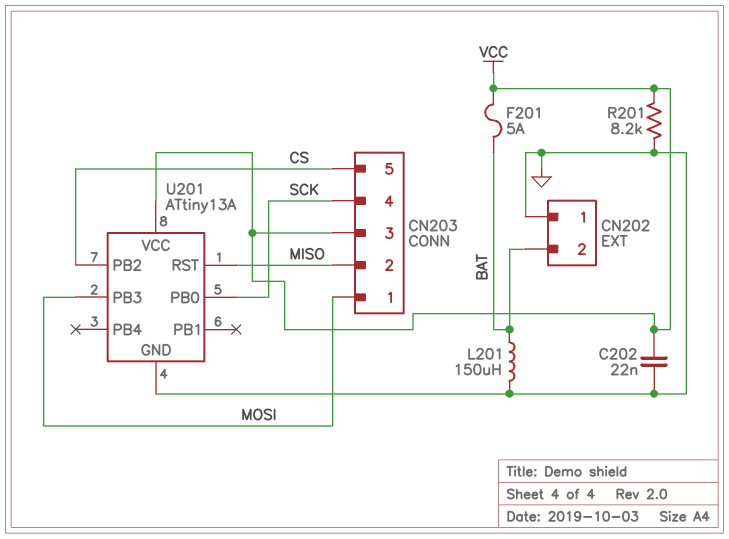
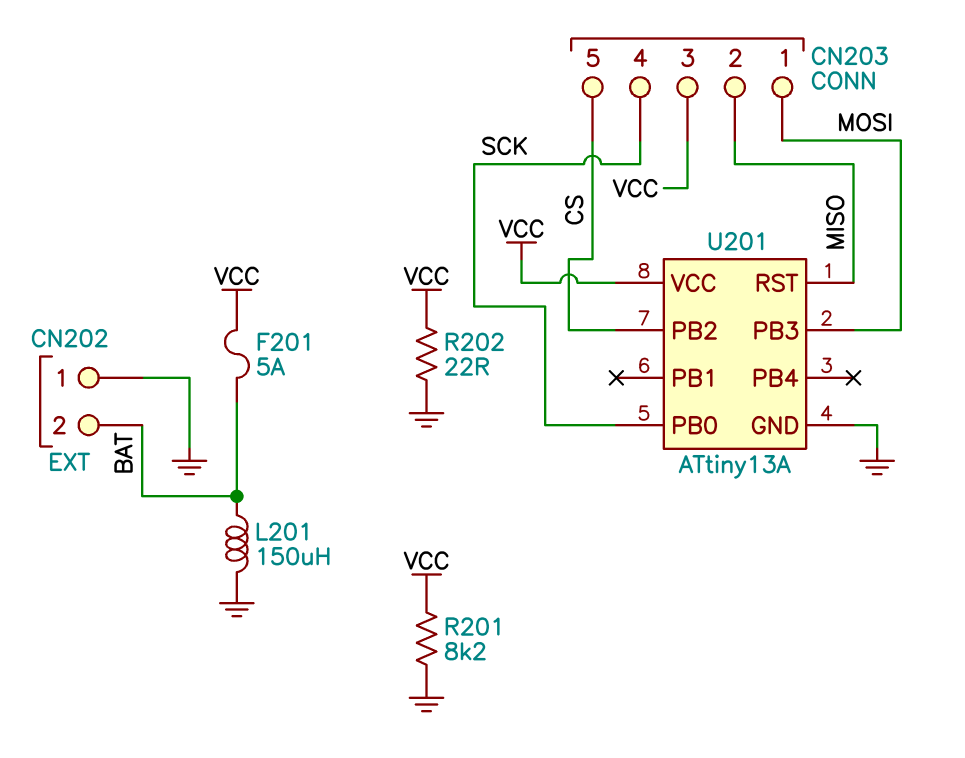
C202: 22nF (GND, VCC) -> none
R202: none -> 22 (GND, VCC)

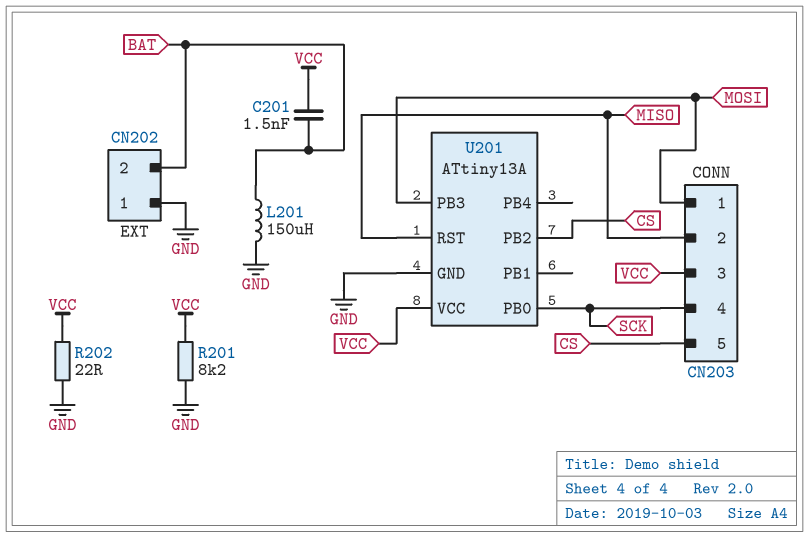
C201: none -> 1.5nF (BAT, VCC)
F201: 5A (BAT, VCC) -> none

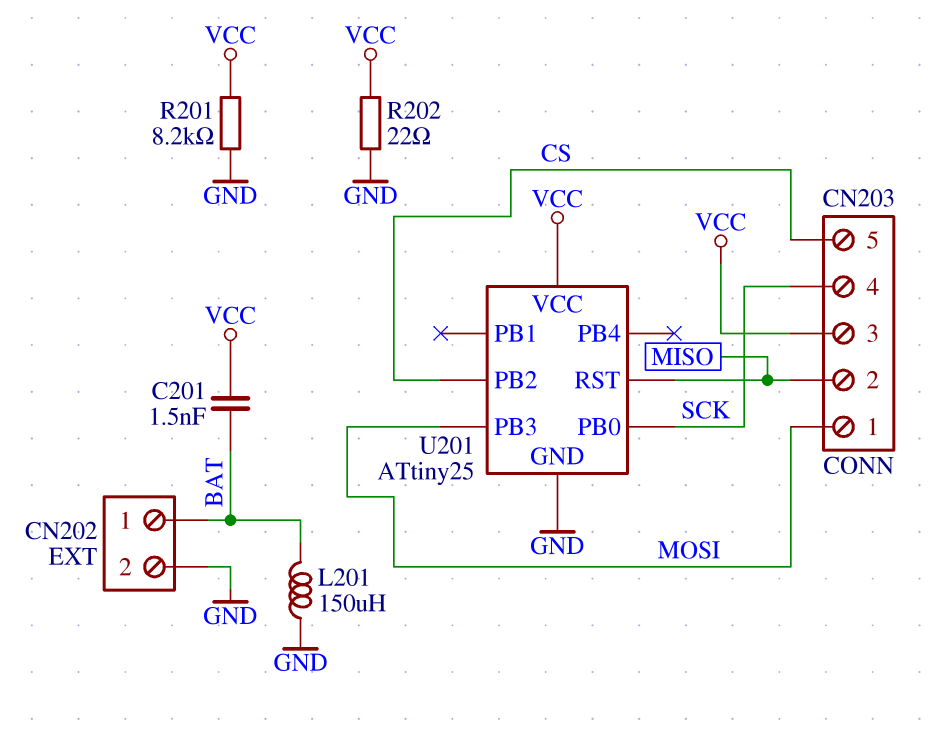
CN202 pin 1: GND -> BAT
CN202 pin 2: BAT -> GND
U201: ATtiny13A -> ATtiny25

